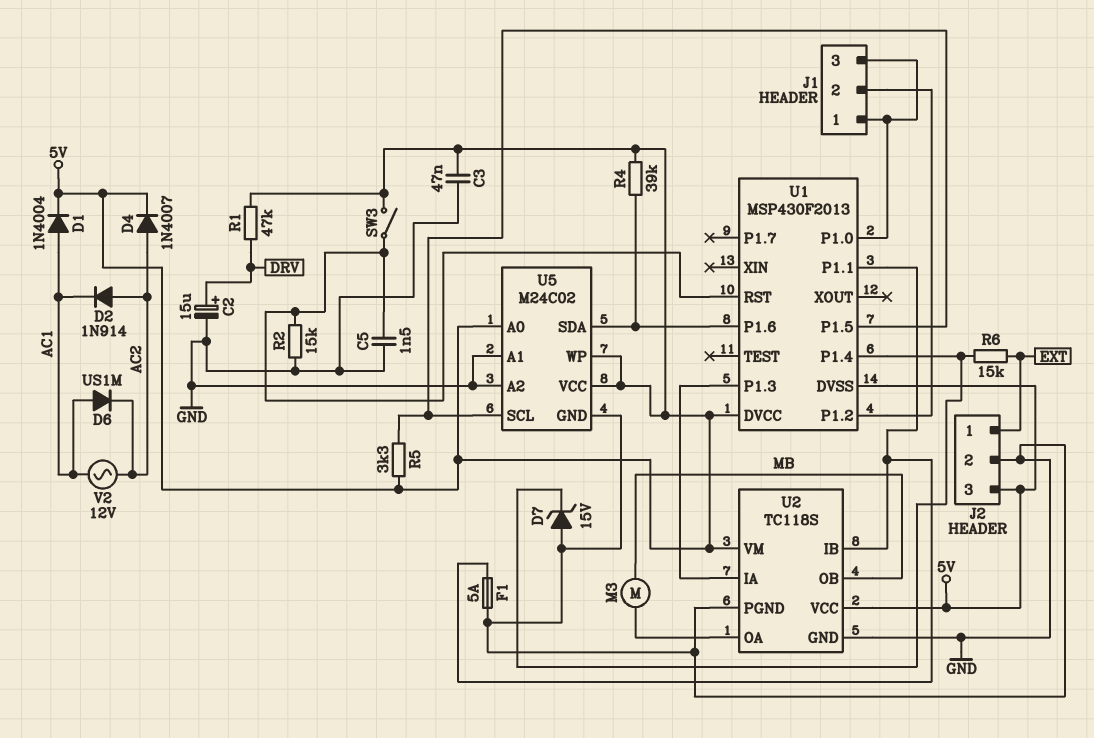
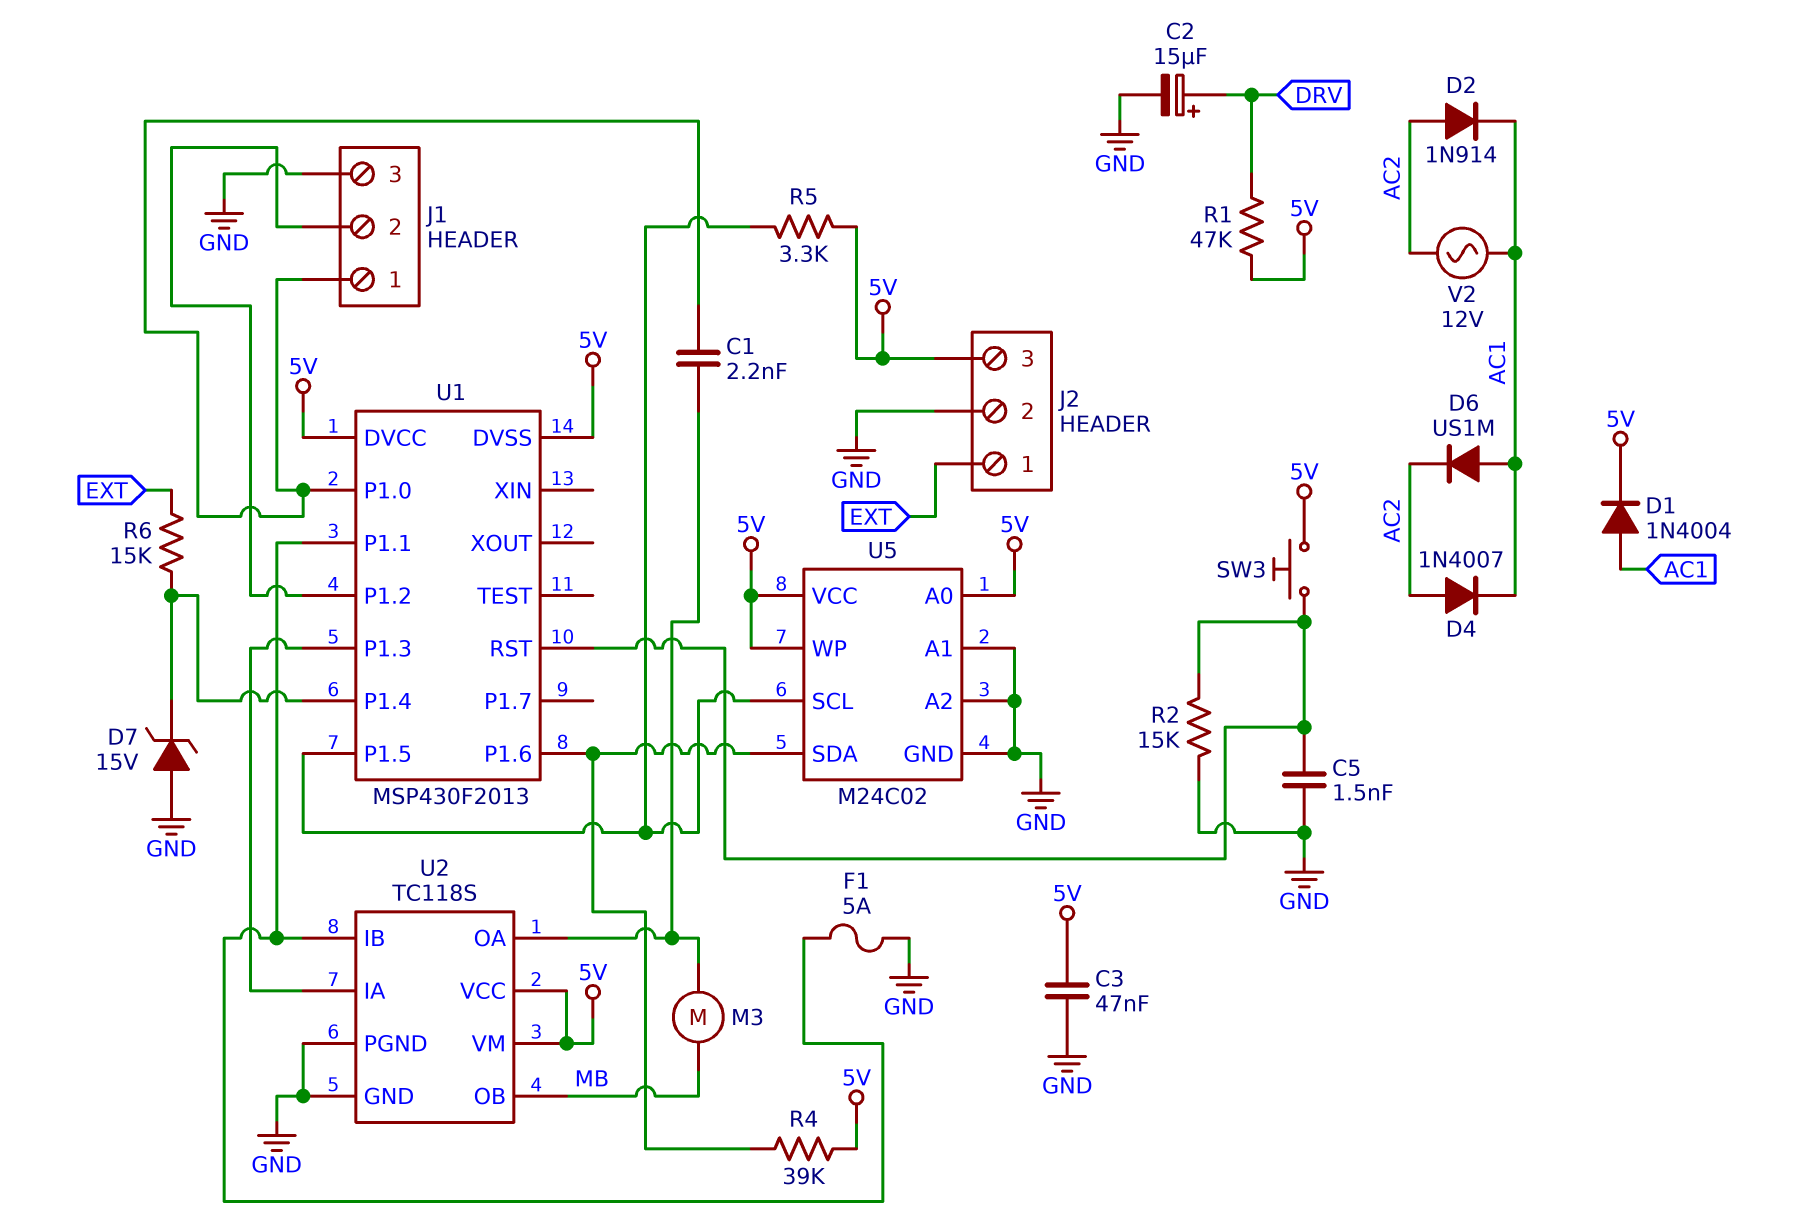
C1: none -> 2.2nF (J1/1, U2/OA)
D4: diode 1N4007 (A AC2, K 5V) -> diode 1N4007 (A AC2, K AC1)
J1 pin 3: J1/1 -> GND
SW3: switch (5V, U1/RST) -> button (5V, U1/RST)

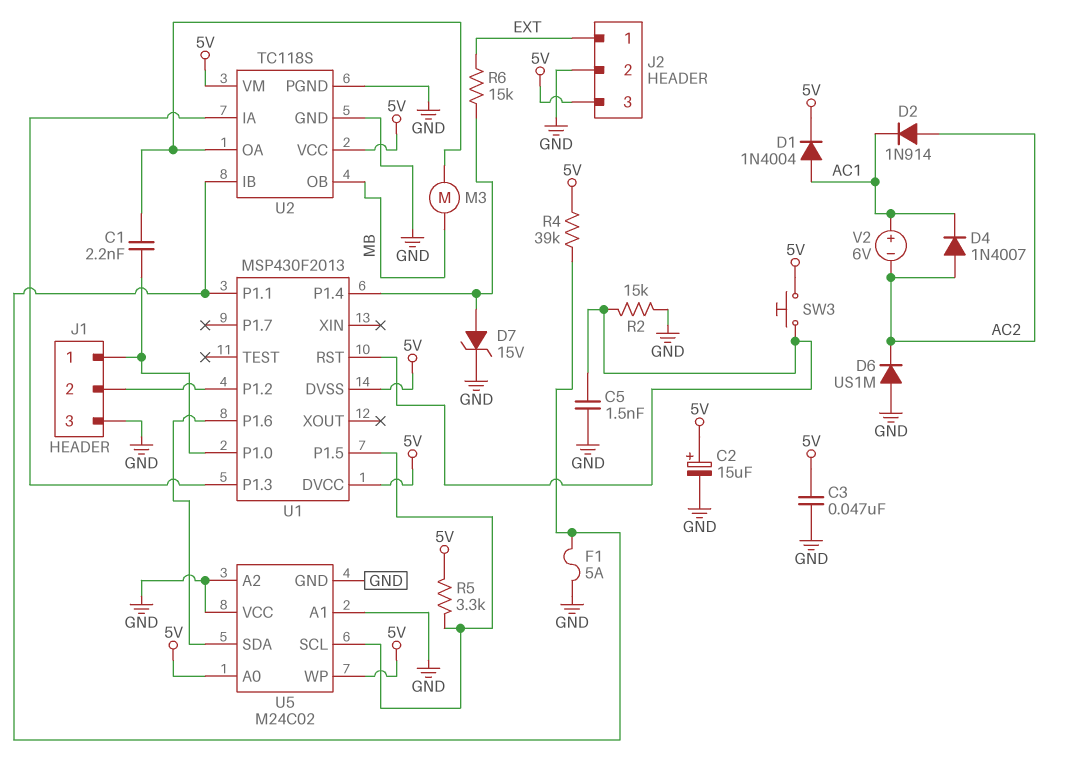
C2: 15uF (plus DRV, minus GND) -> 15uF (plus 5V, minus GND)
D6: diode US1M (A AC1, K AC2) -> diode US1M (A GND, K AC2)
D7: zener 15V (A GND, K U1/P1.4) -> zener 15V (A U1/P1.4, K GND)
R1: 47k (5V, DRV) -> none
R4: 39k (5V, U1/P1.6) -> 39k (5V, U1/P1.1)
U5 pin VCC: 5V -> GND
V2: AC 12V (AC1, AC2) -> 6V (plus AC1, minus AC2)

